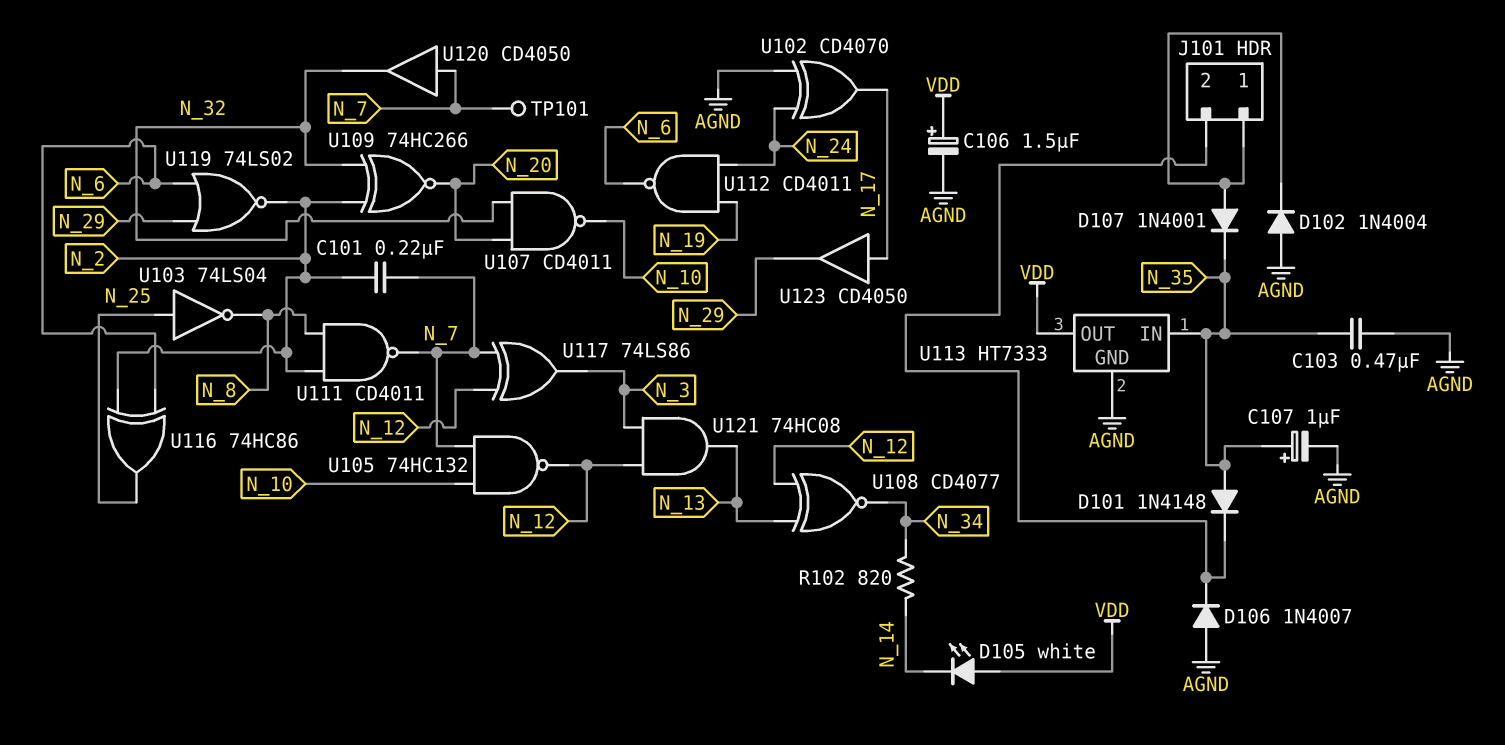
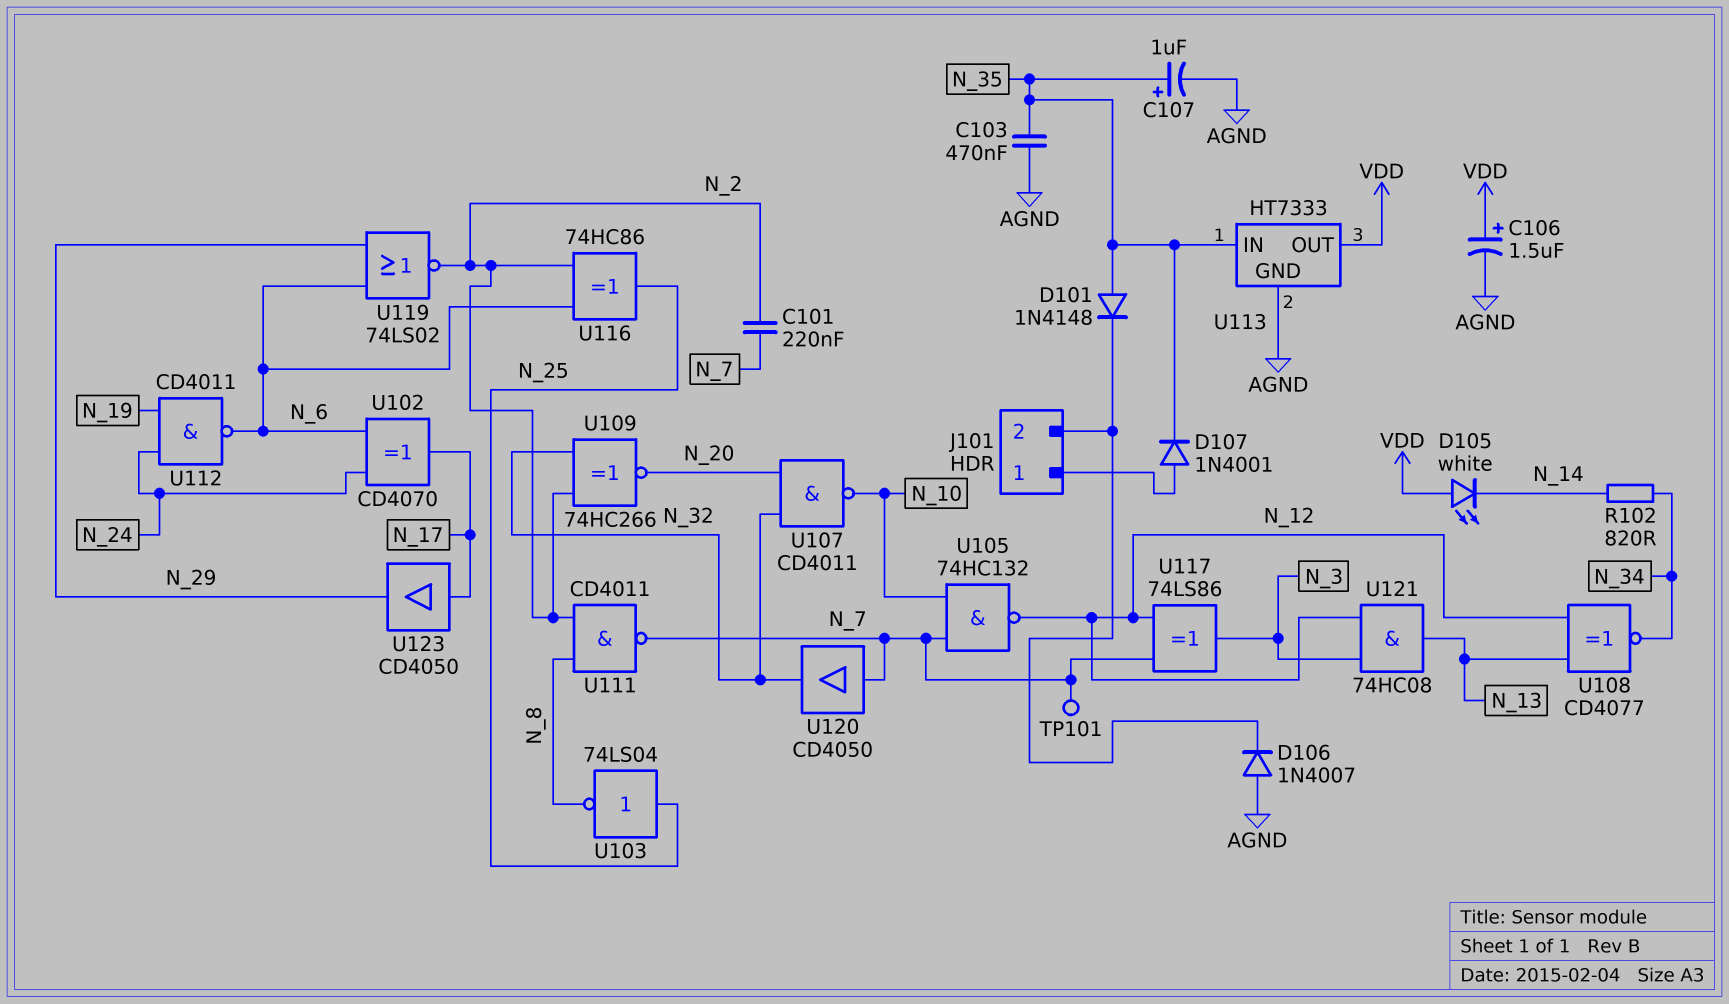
D102: diode 1N4004 (A AGND, K J101/1) -> none
U102: XOR CD4070 (in AGND, in N_24, out N_17) -> XOR CD4070 (in N_6, in N_24, out N_17)

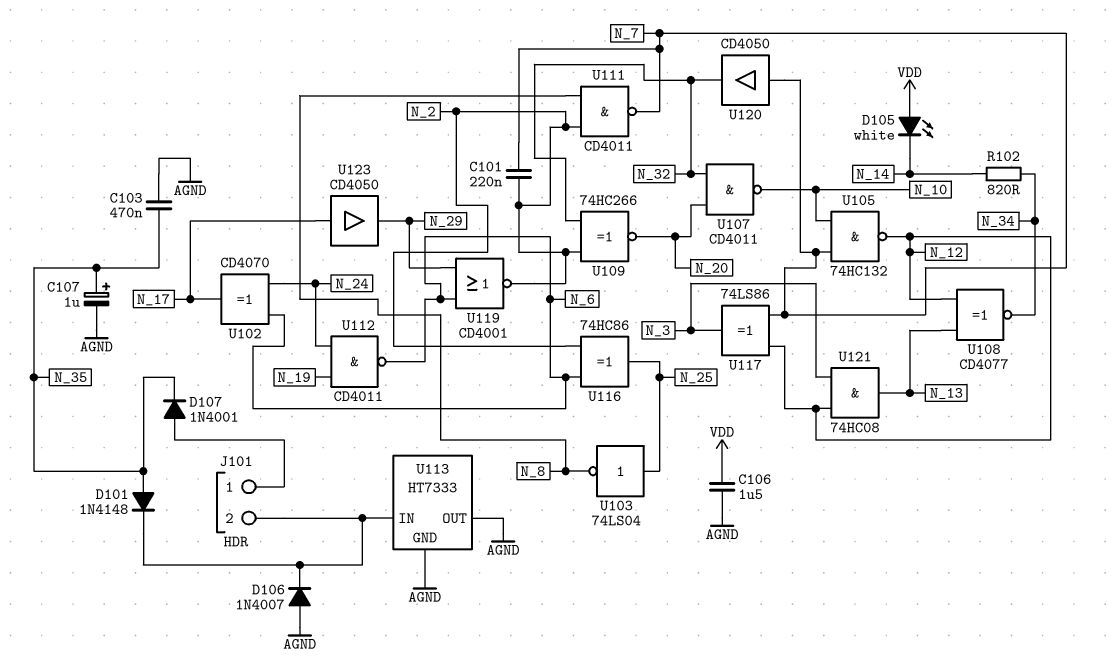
C106: 1.5uF (plus VDD, minus AGND) -> 1.5uF (AGND, VDD)
TP101: test point (N_7) -> none
U113 pin IN: N_35 -> J101/2
U113 pin OUT: VDD -> AGND
U119: NOR 74LS02 (in N_6, in N_29, out N_2) -> NOR CD4001 (in N_6, in N_29, out N_2)

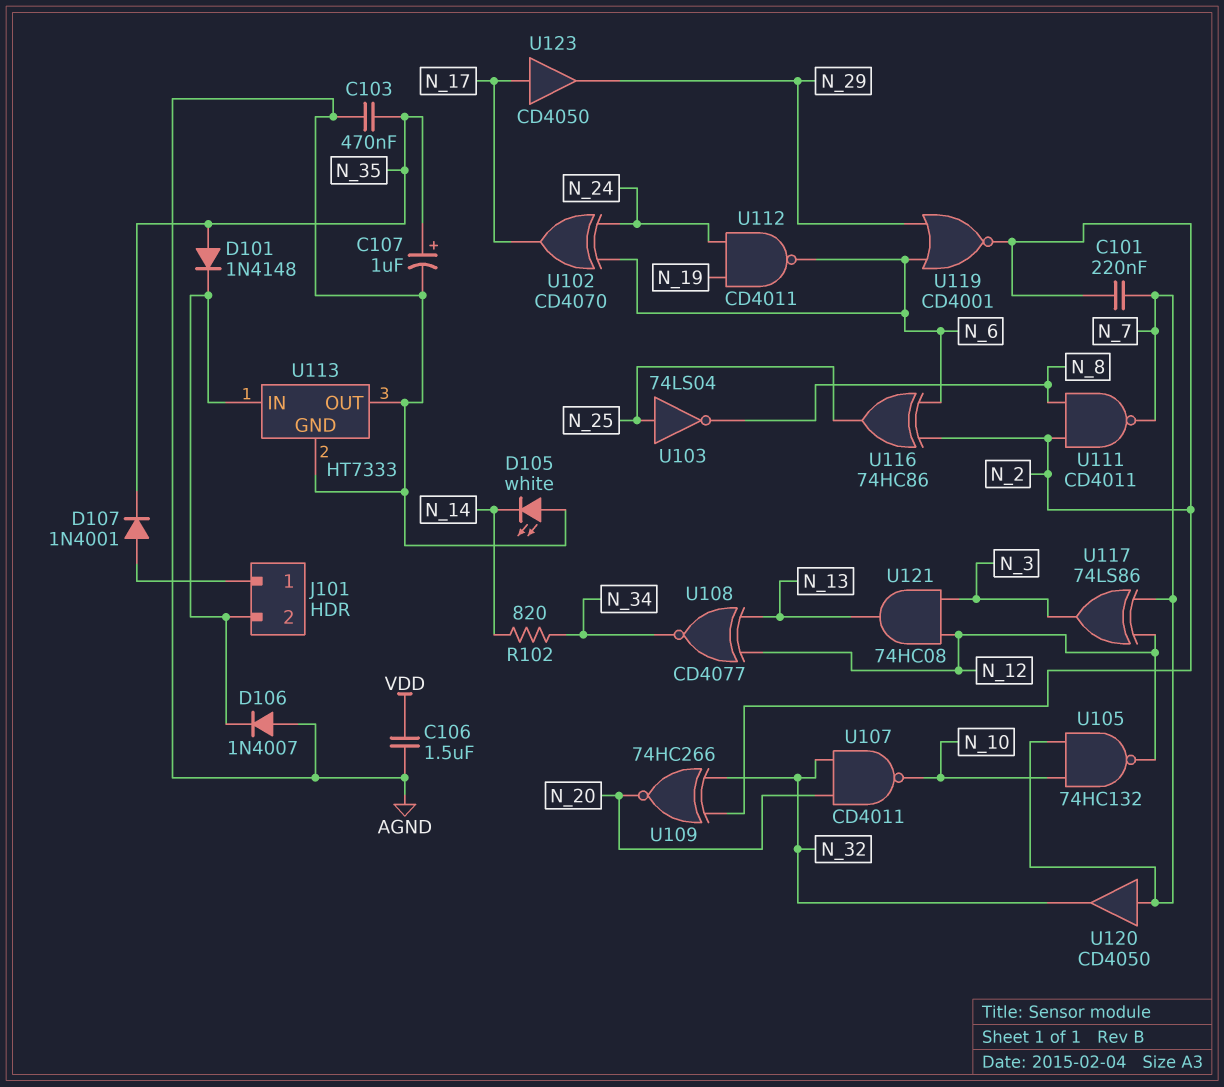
D105: LED white (A VDD, K N_14) -> LED white (A AGND, K N_14)

